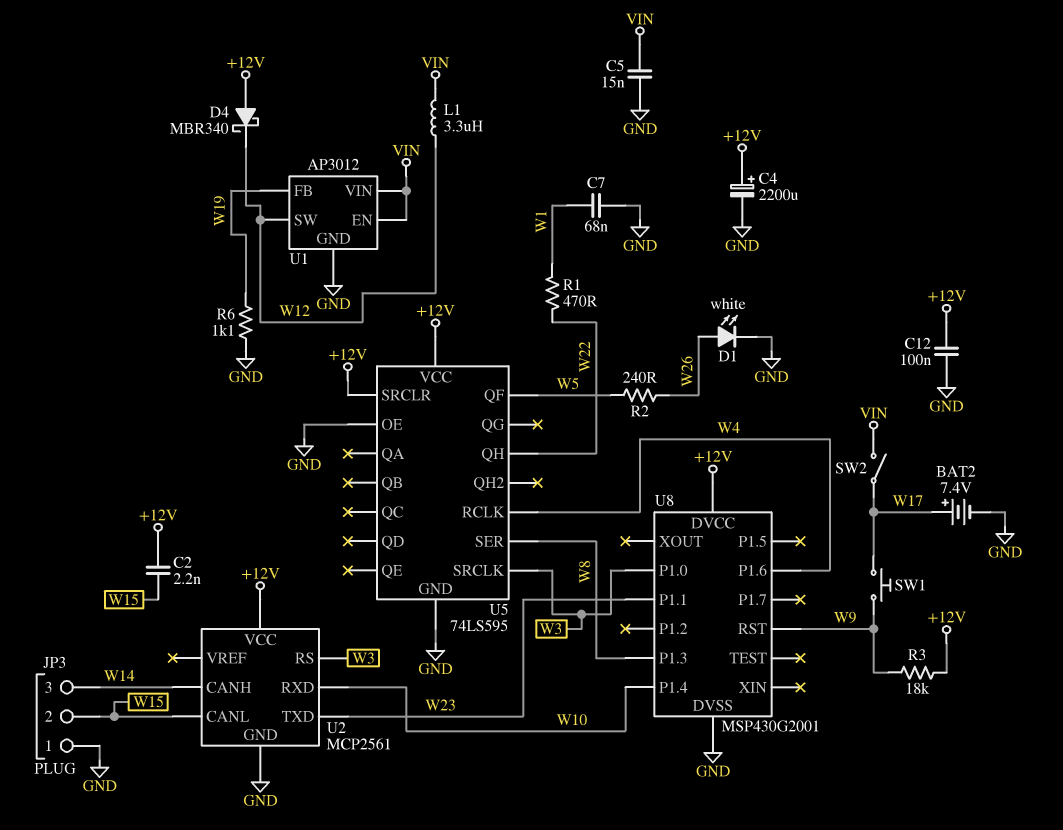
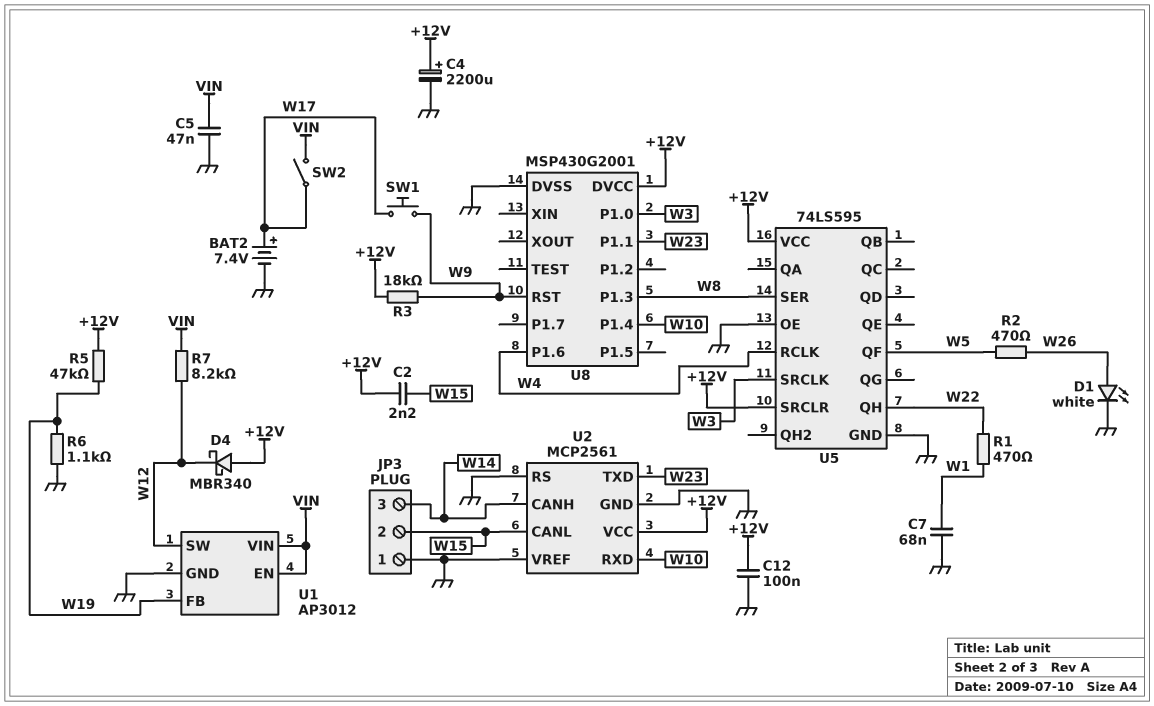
C5: 15nF (GND, VIN) -> 47nF (GND, VIN)
L1: 3.3uH (VIN, W12) -> none
R2: 240 (W5, W26) -> 470 (W5, W26)
R5: none -> 47k (+12V, W19)
R7: none -> 8.2k (VIN, W12)
U2 pin RS: W3 -> GND
U2 pin VREF: none -> GND

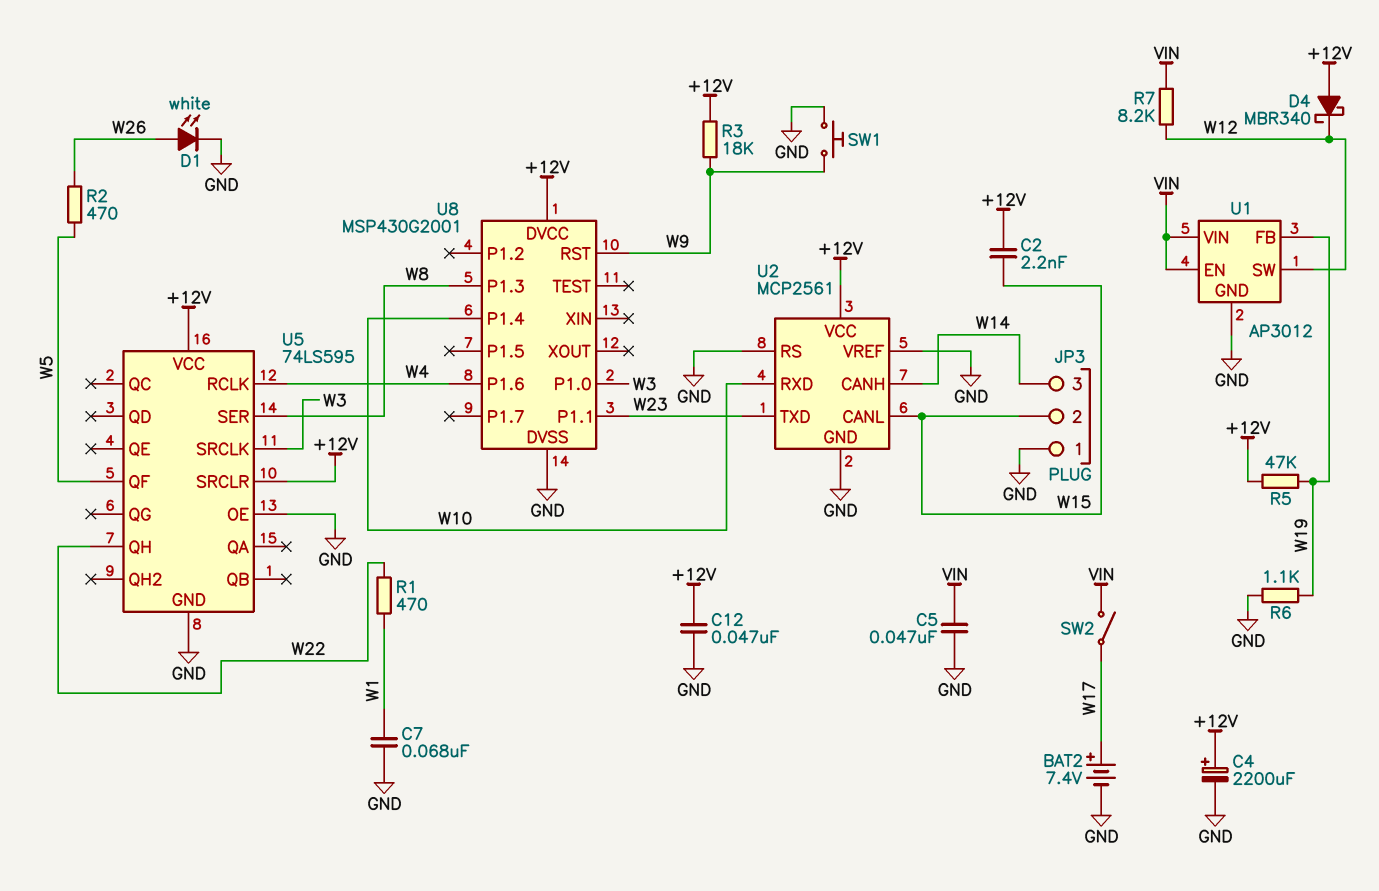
C12: 100nF (+12V, GND) -> 47nF (+12V, GND)
SW1: button (W9, W17) -> button (GND, W9)

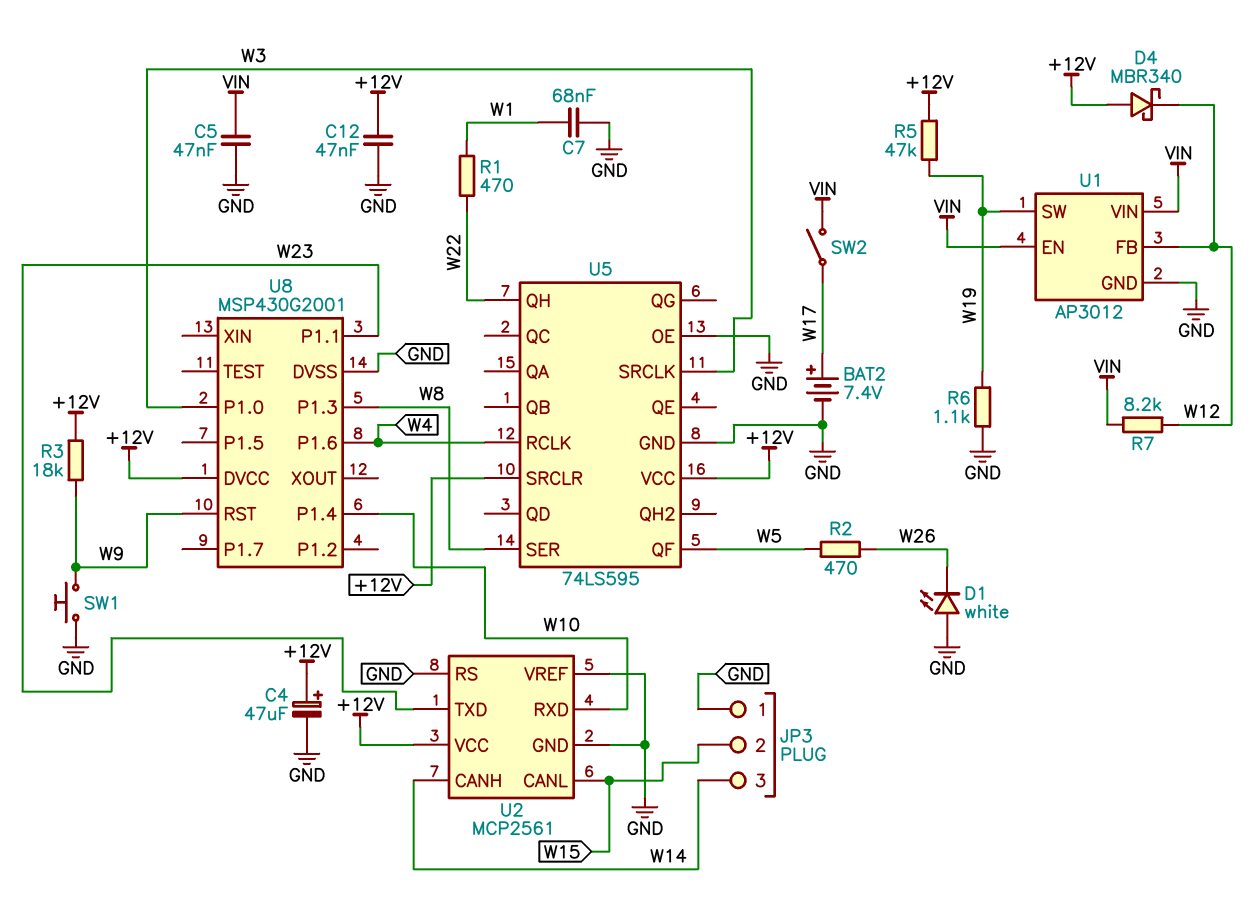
C2: 2.2nF (+12V, W15) -> none
C4: 2200uF (plus +12V, minus GND) -> 47uF (plus +12V, minus GND)
D1: LED white (A W26, K GND) -> LED white (A GND, K W26)
U1 pin FB: W19 -> W12
U1 pin SW: W12 -> W19

